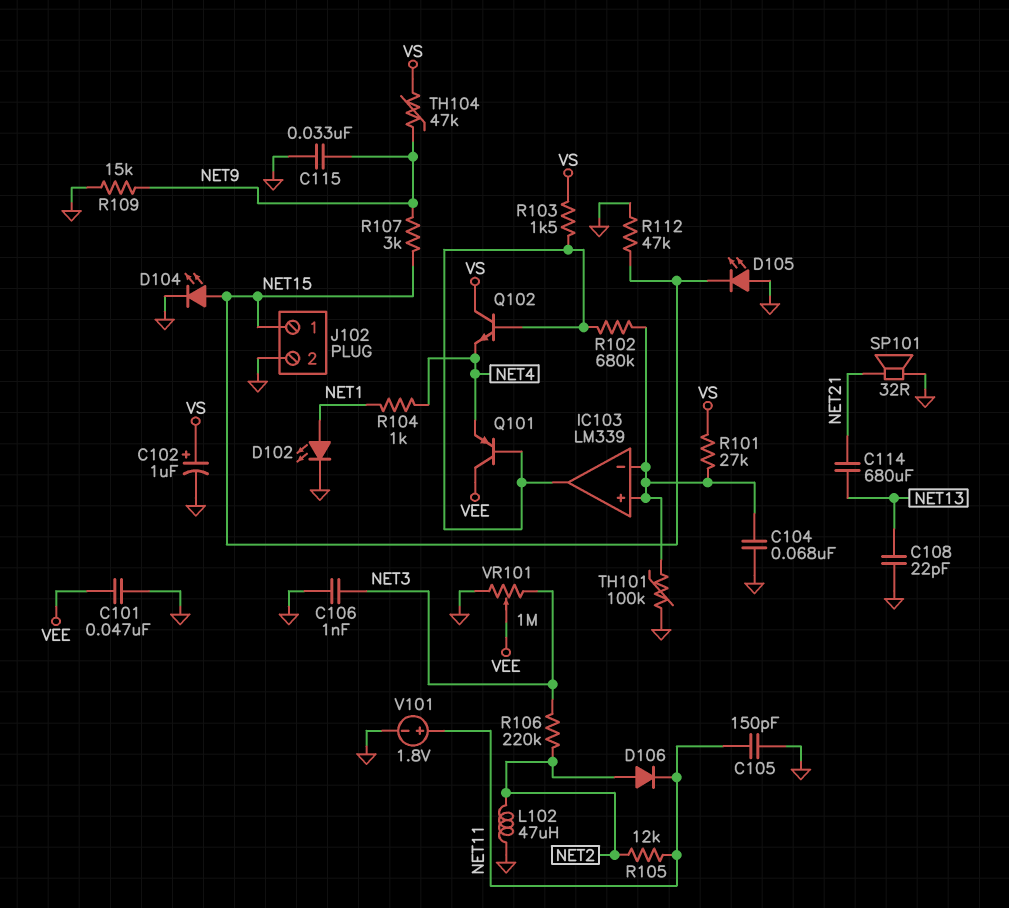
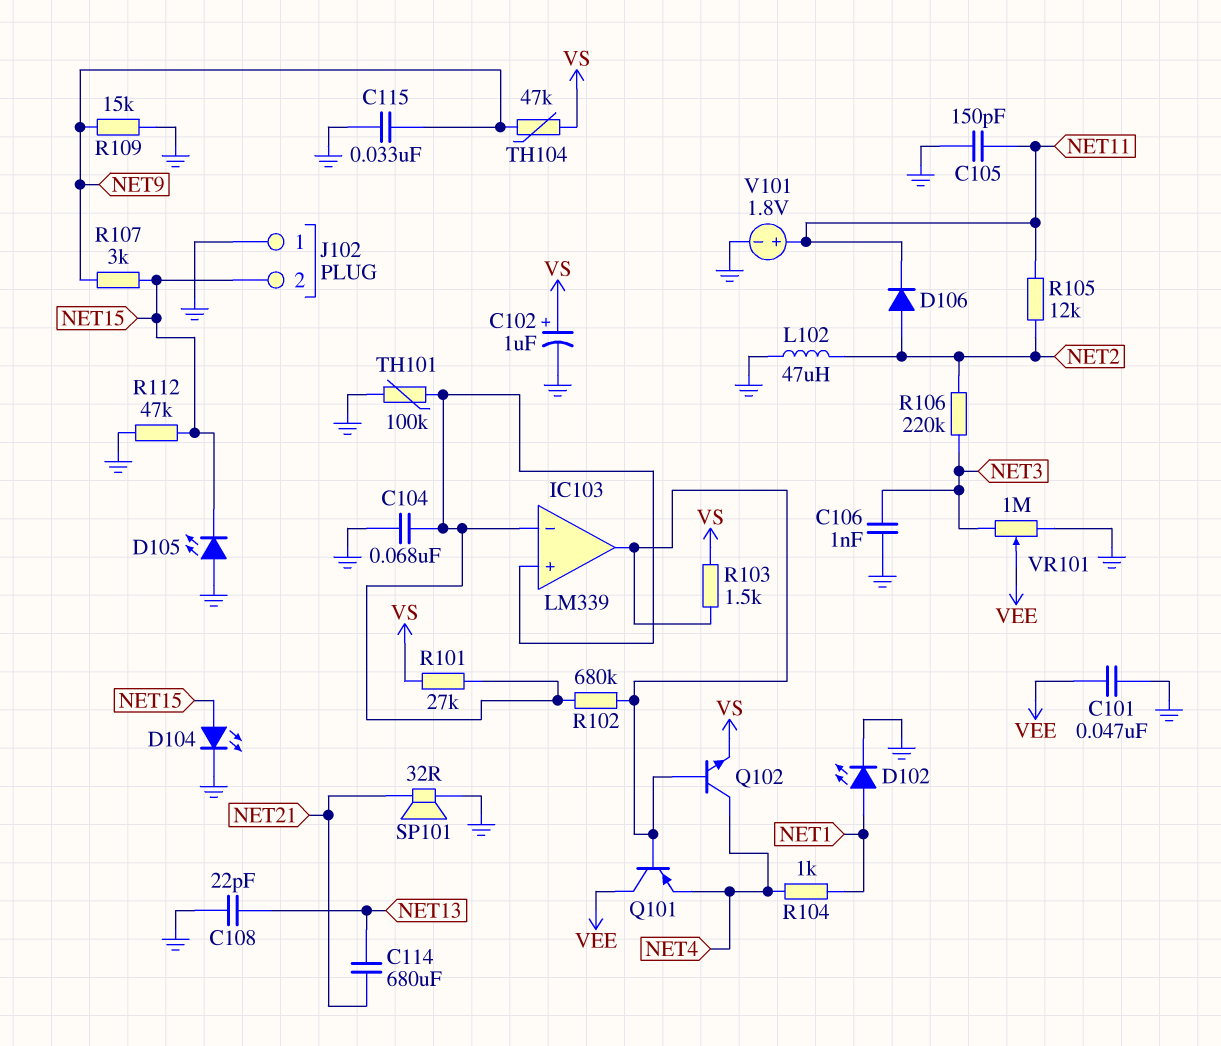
J102 pin 1: NET15 -> GND
J102 pin 2: GND -> NET15
Q102: NPN (B IC103/out, C VS, E NET4) -> NPN (B IC103/out, C NET4, E VS)

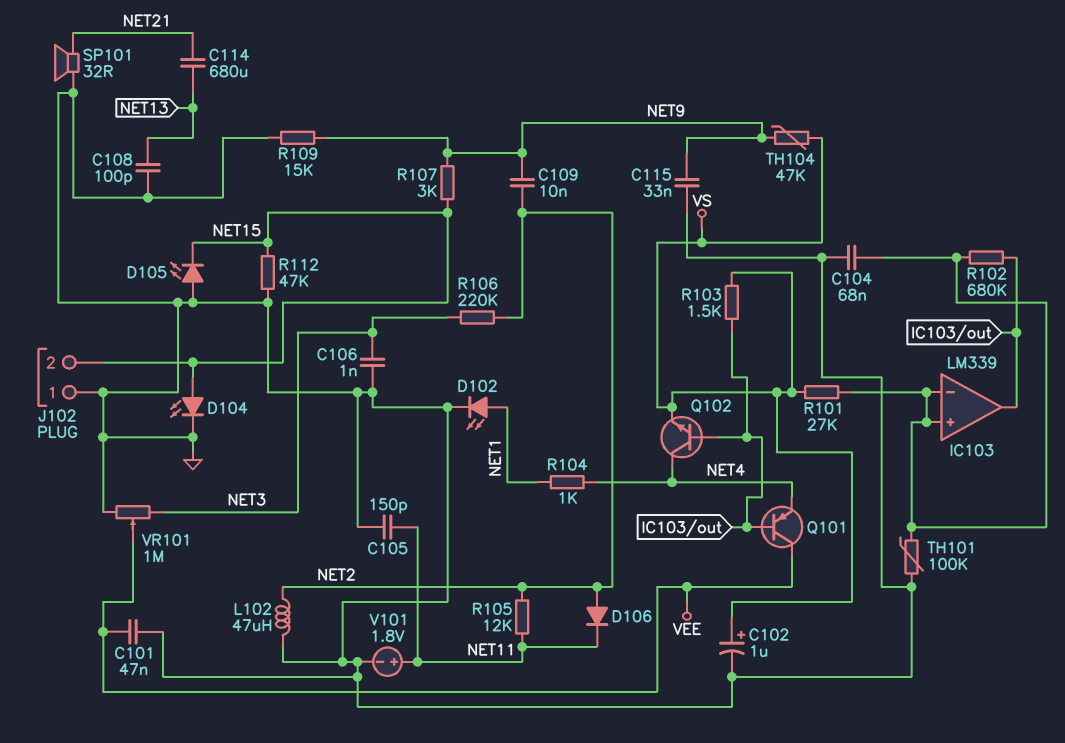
C108: 22pF (GND, NET13) -> 100pF (GND, NET13)
C109: none -> 10nF (NET2, NET9)

